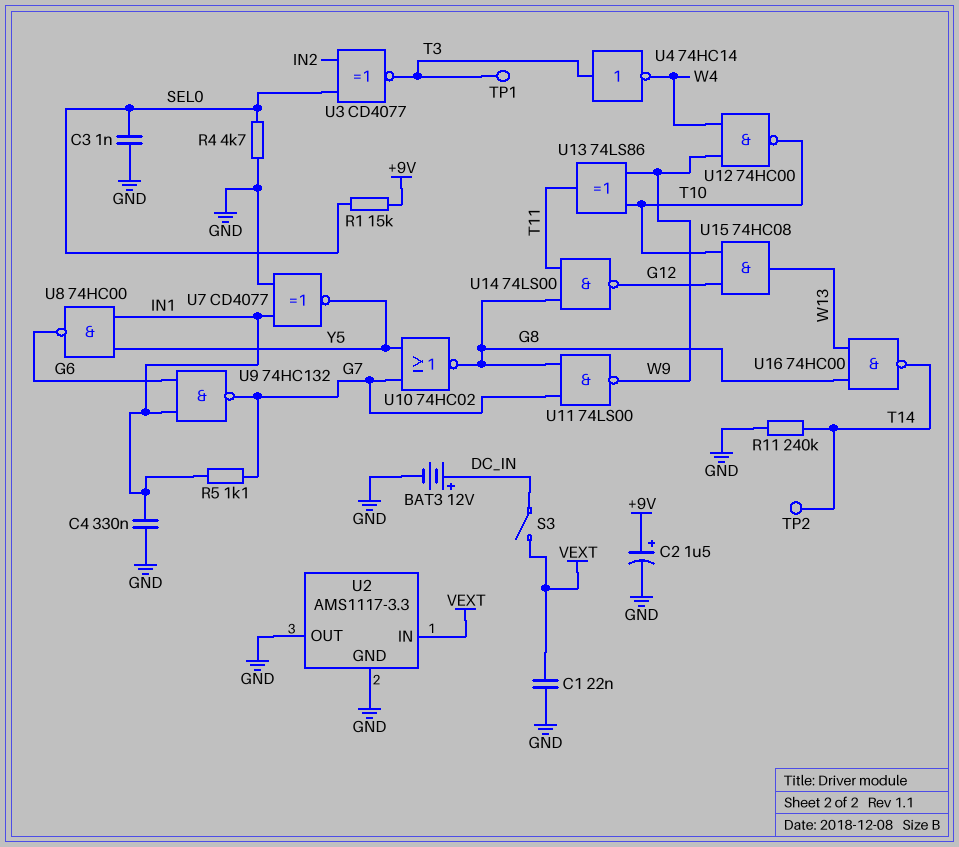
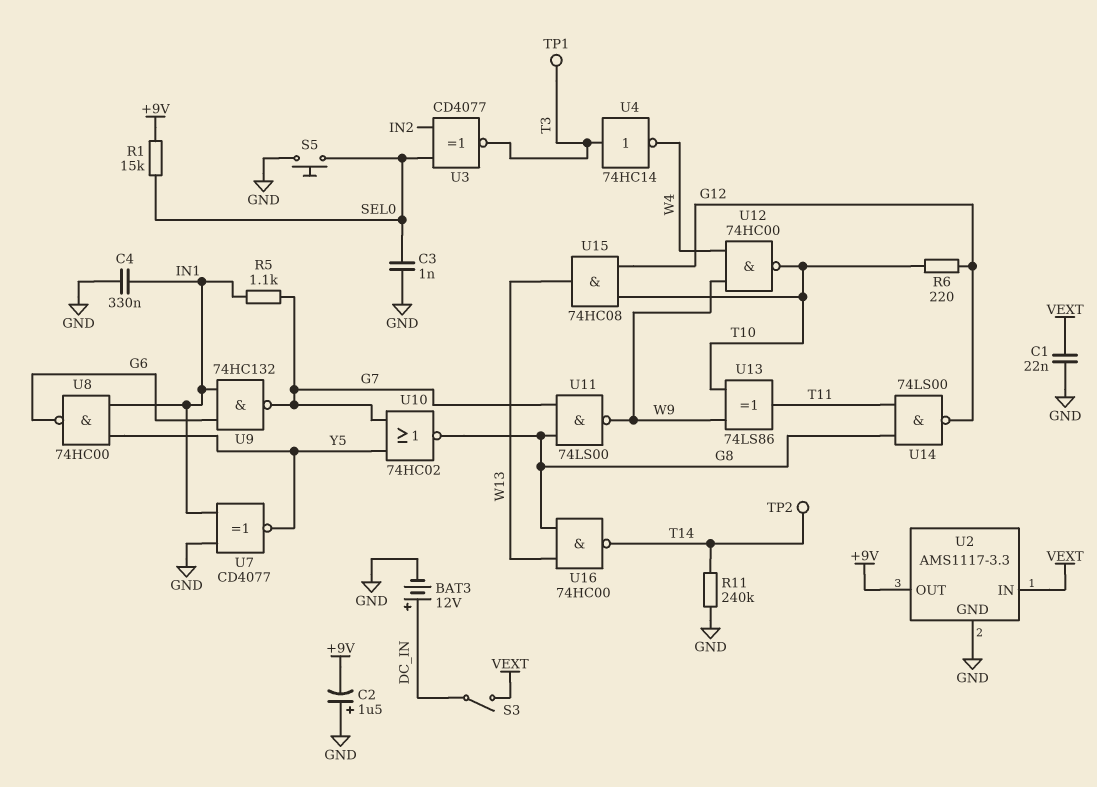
C2: 1.5uF (plus +9V, minus GND) -> 1.5uF (plus GND, minus +9V)
R4: 4.7k (GND, SEL0) -> none
R6: none -> 220 (G12, T10)
S5: none -> button (GND, SEL0)
U2 pin OUT: GND -> +9V

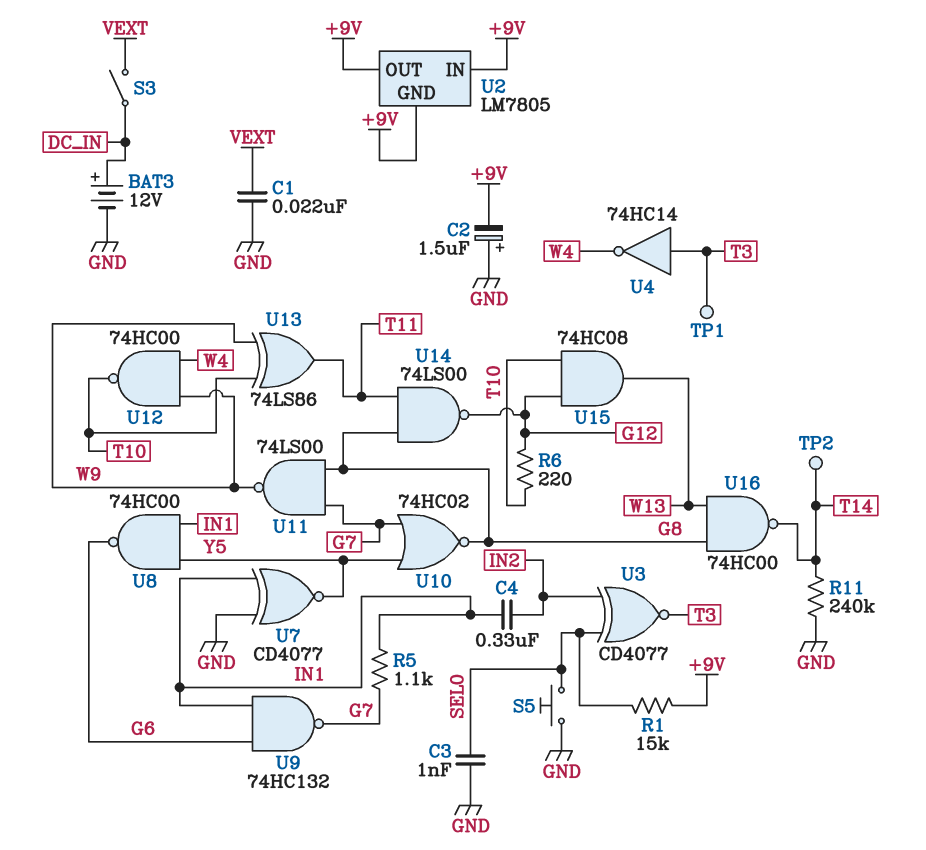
C4: 330nF (GND, IN1) -> 330nF (IN1, IN2)
U2: AMS1117-3.3 -> LM7805
U2 pin GND: GND -> +9V
U2 pin IN: VEXT -> +9V

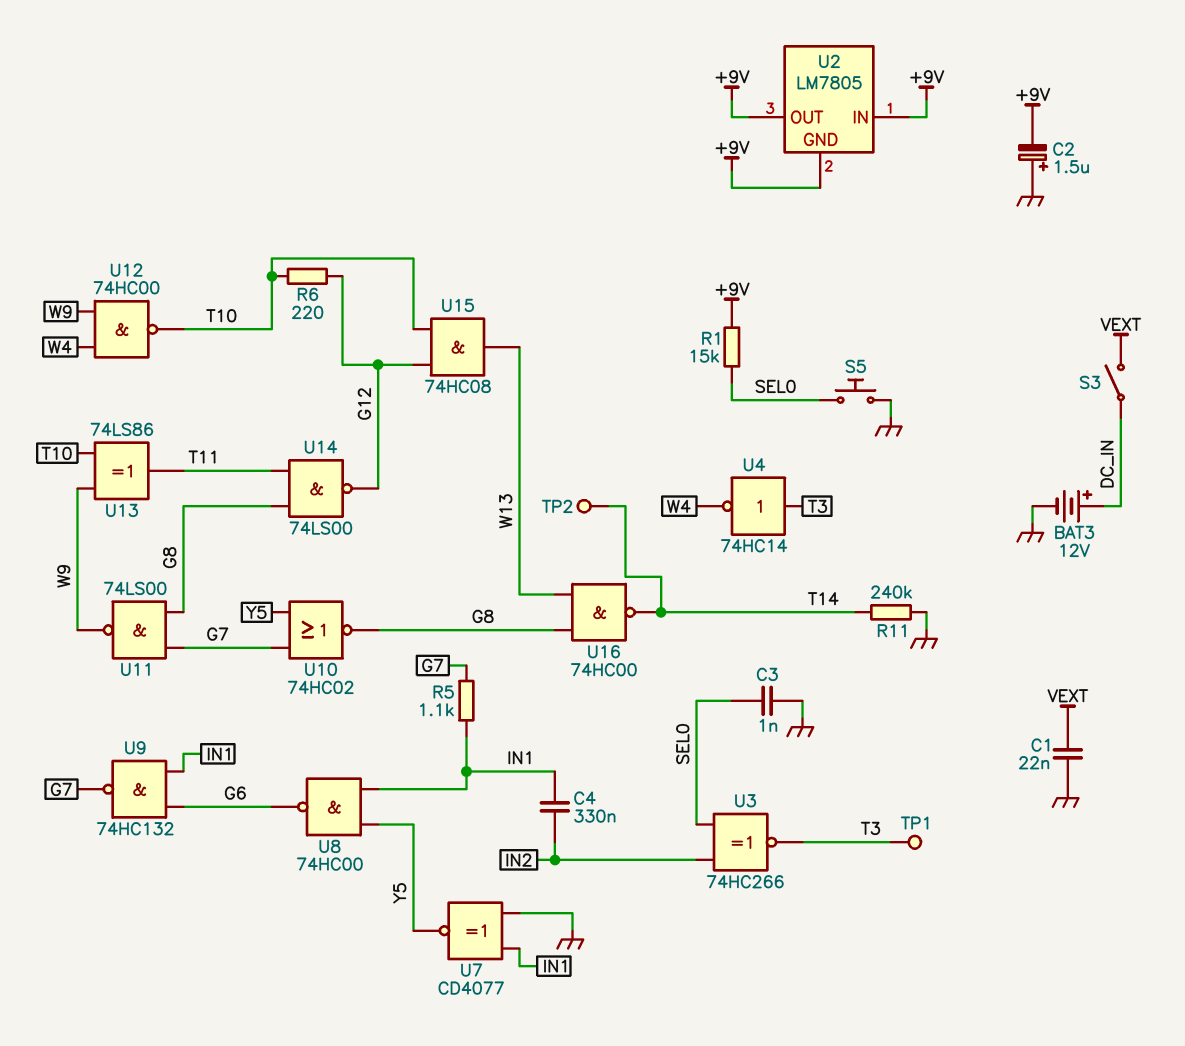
U3: XNOR CD4077 (in IN2, in SEL0, out T3) -> XNOR 74HC266 (in IN2, in SEL0, out T3)

